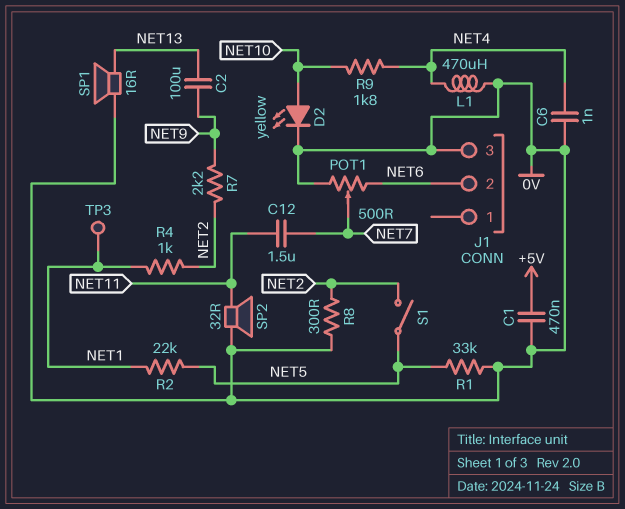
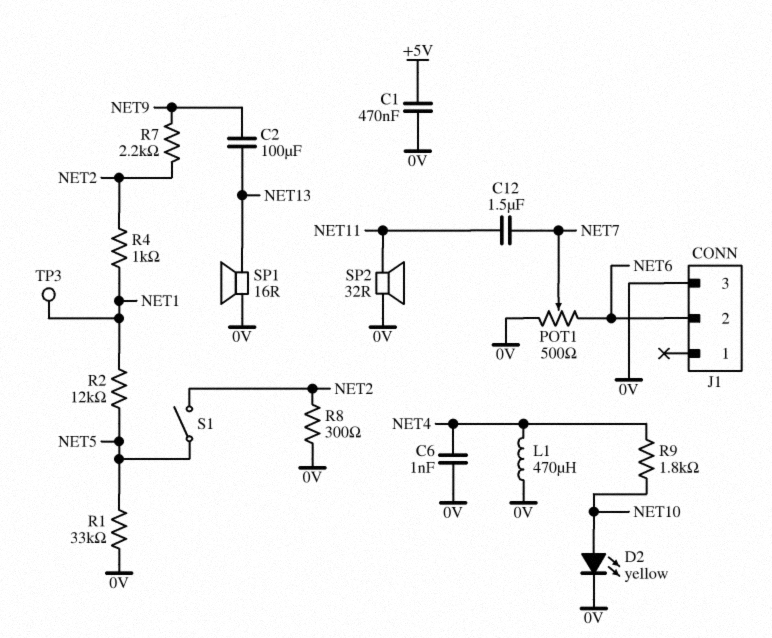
R2: 22k (NET1, NET5) -> 12k (NET1, NET5)

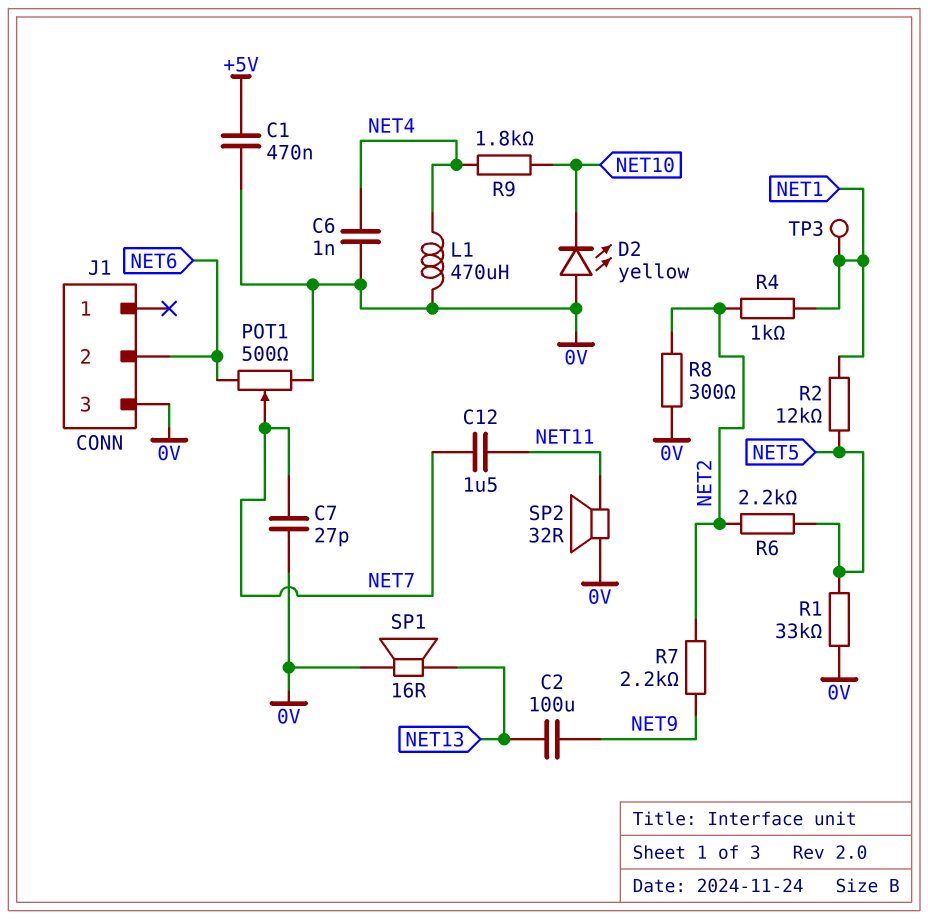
C7: none -> 27pF (0V, NET7)
D2: LED yellow (A NET10, K 0V) -> LED yellow (A 0V, K NET10)
R6: none -> 2.2k (NET2, NET5)
S1: switch (NET2, NET5) -> none

